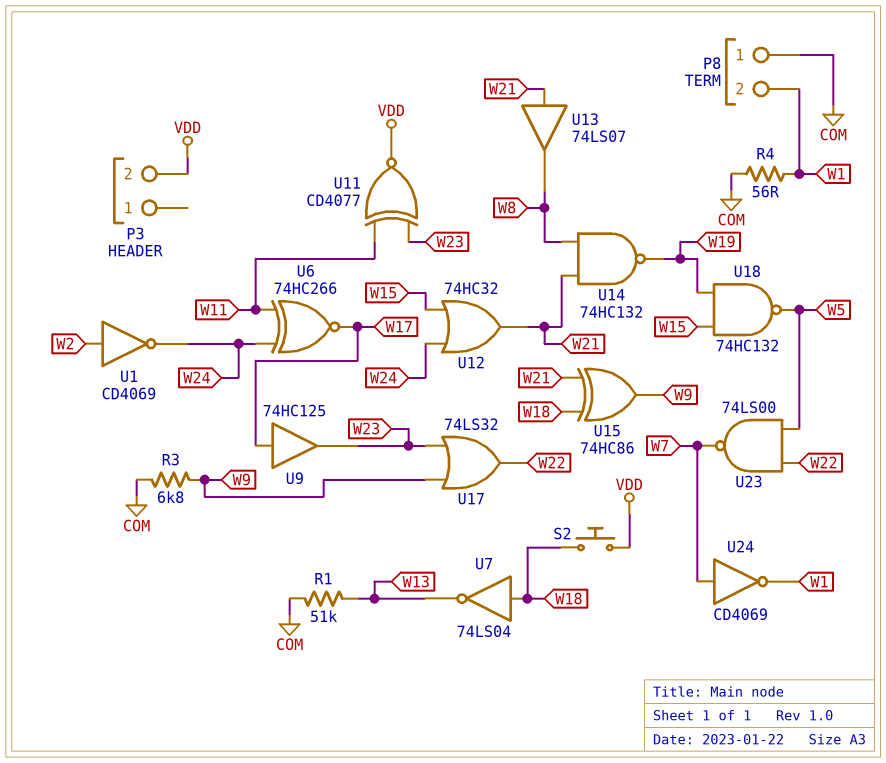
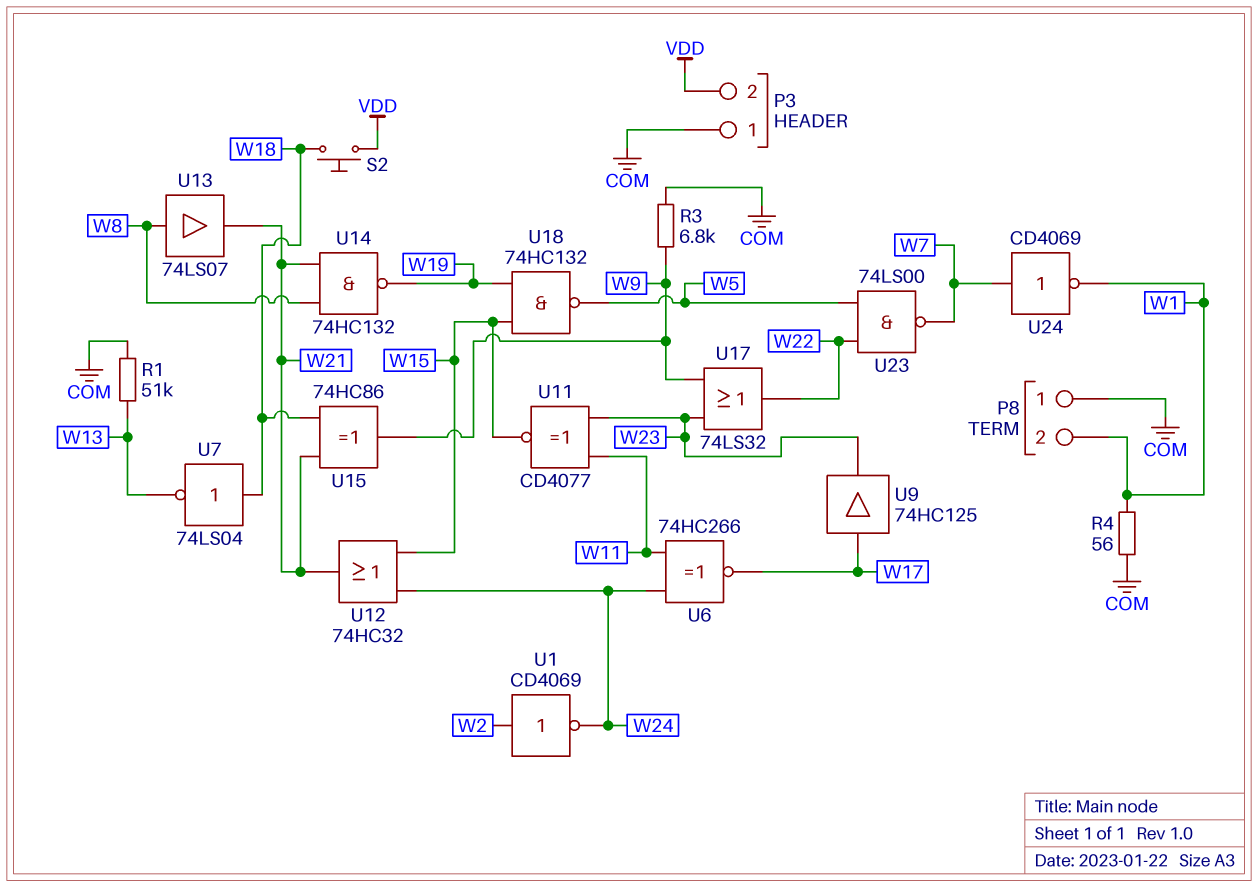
P3 pin 1: none -> COM
U11: XNOR CD4077 (in W11, in W23, out VDD) -> XNOR CD4077 (in W11, in W23, out W15)
U13: buffer 74LS07 (in W21, out W8) -> buffer 74LS07 (in W8, out W21)

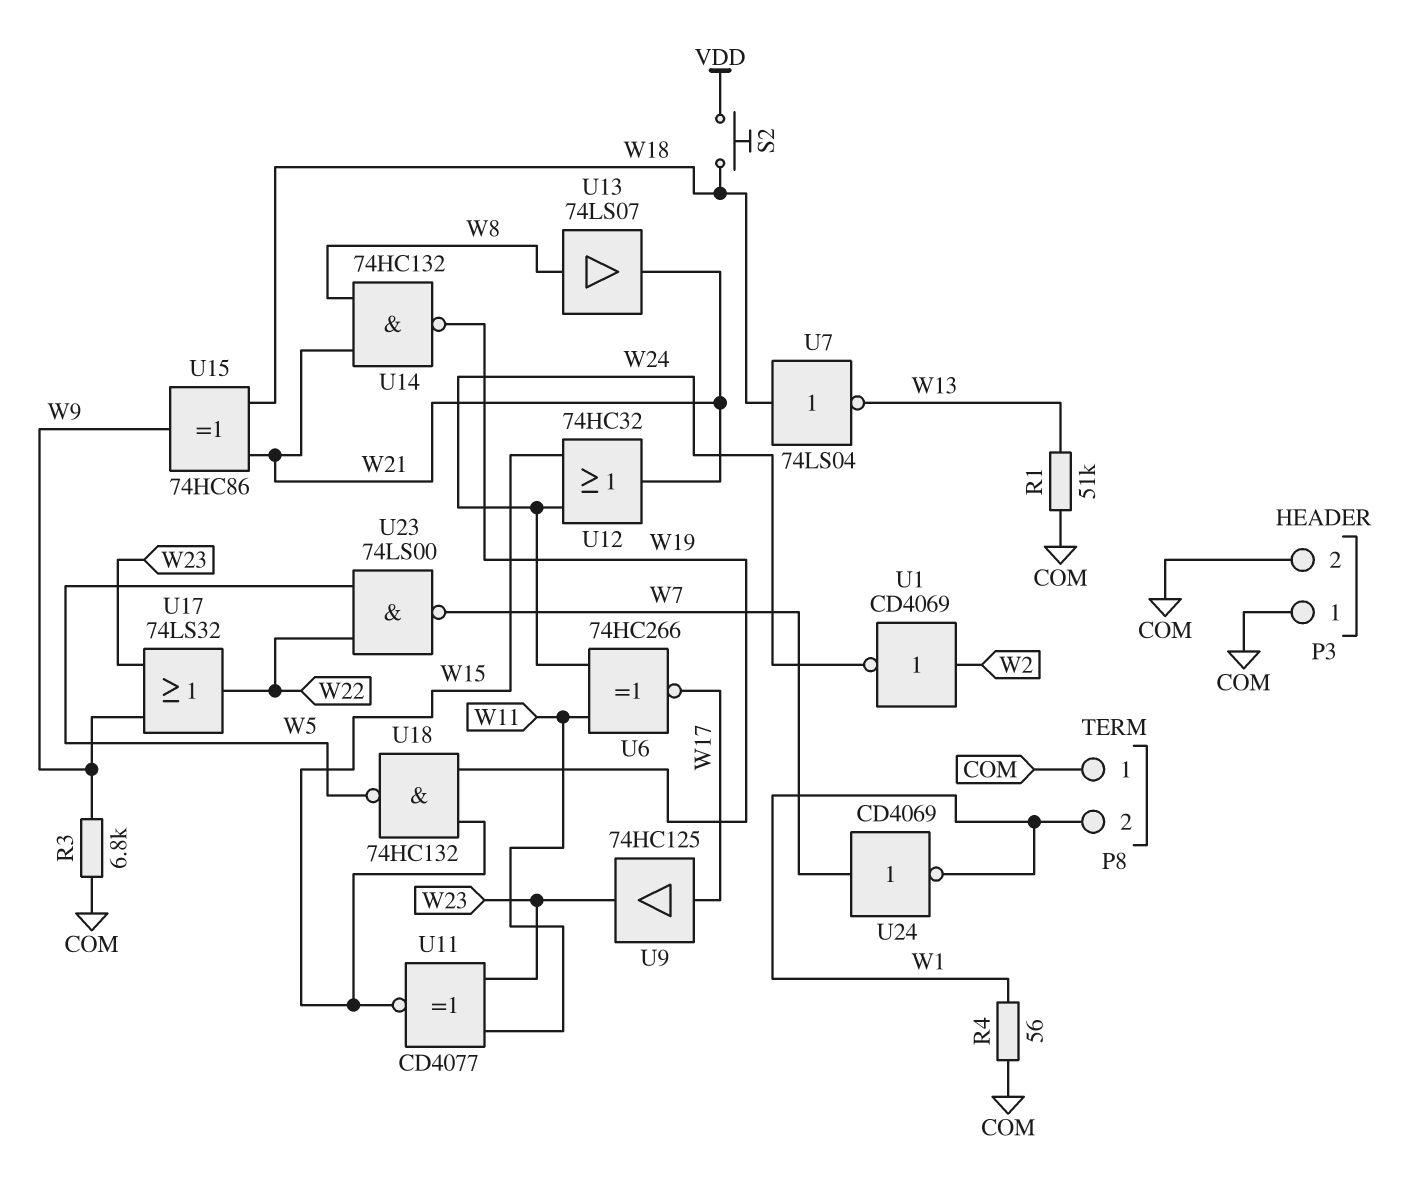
P3 pin 2: VDD -> COM

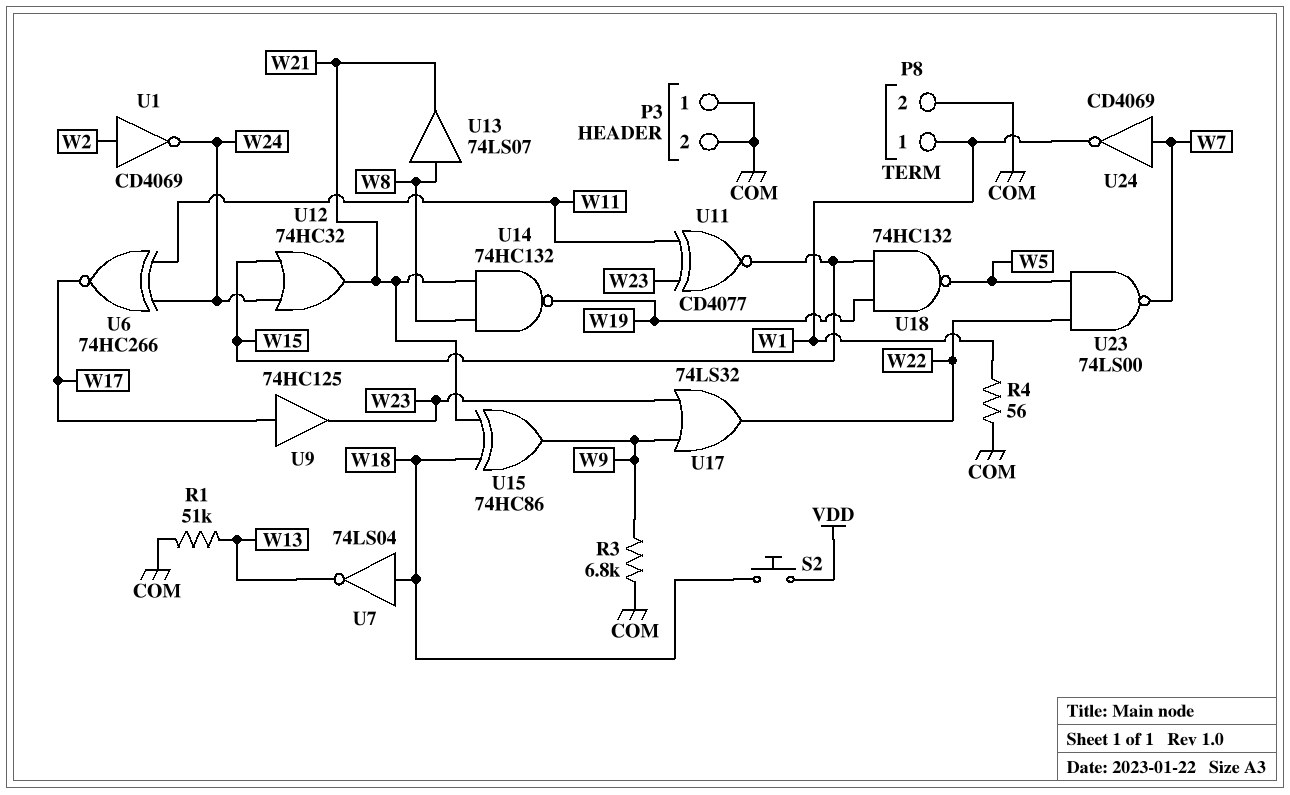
P8 pin 1: COM -> W1
P8 pin 2: W1 -> COM

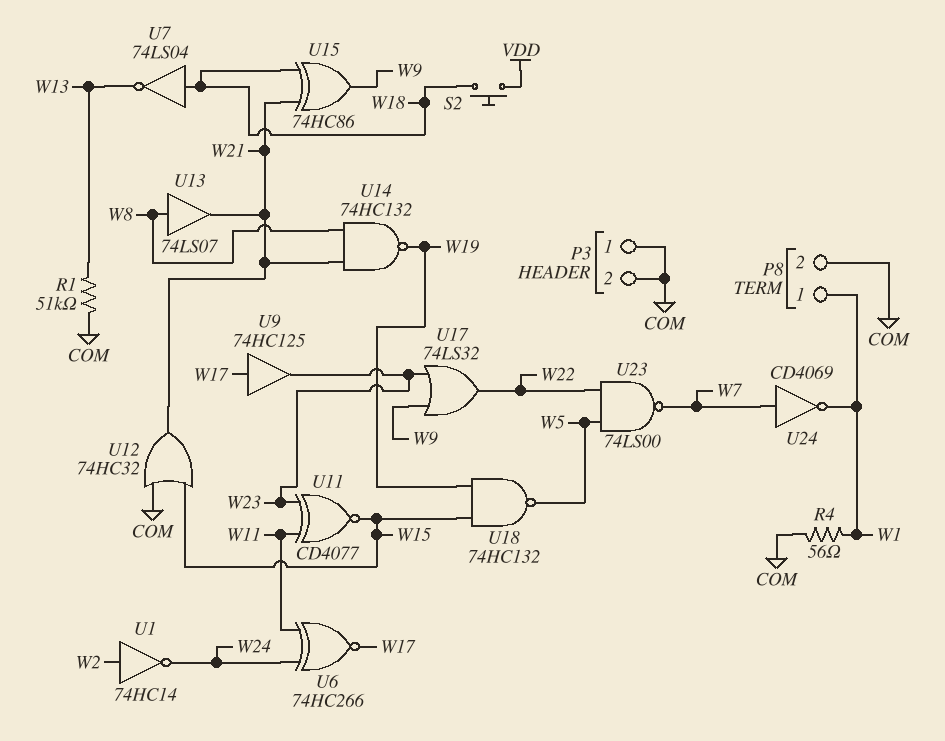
R3: 6.8k (COM, W9) -> none
U1: NOT CD4069 (in W2, out W24) -> NOT 74HC14 (in W2, out W24)
U12: OR 74HC32 (in W15, in W24, out W21) -> OR 74HC32 (in COM, in W15, out W21)

